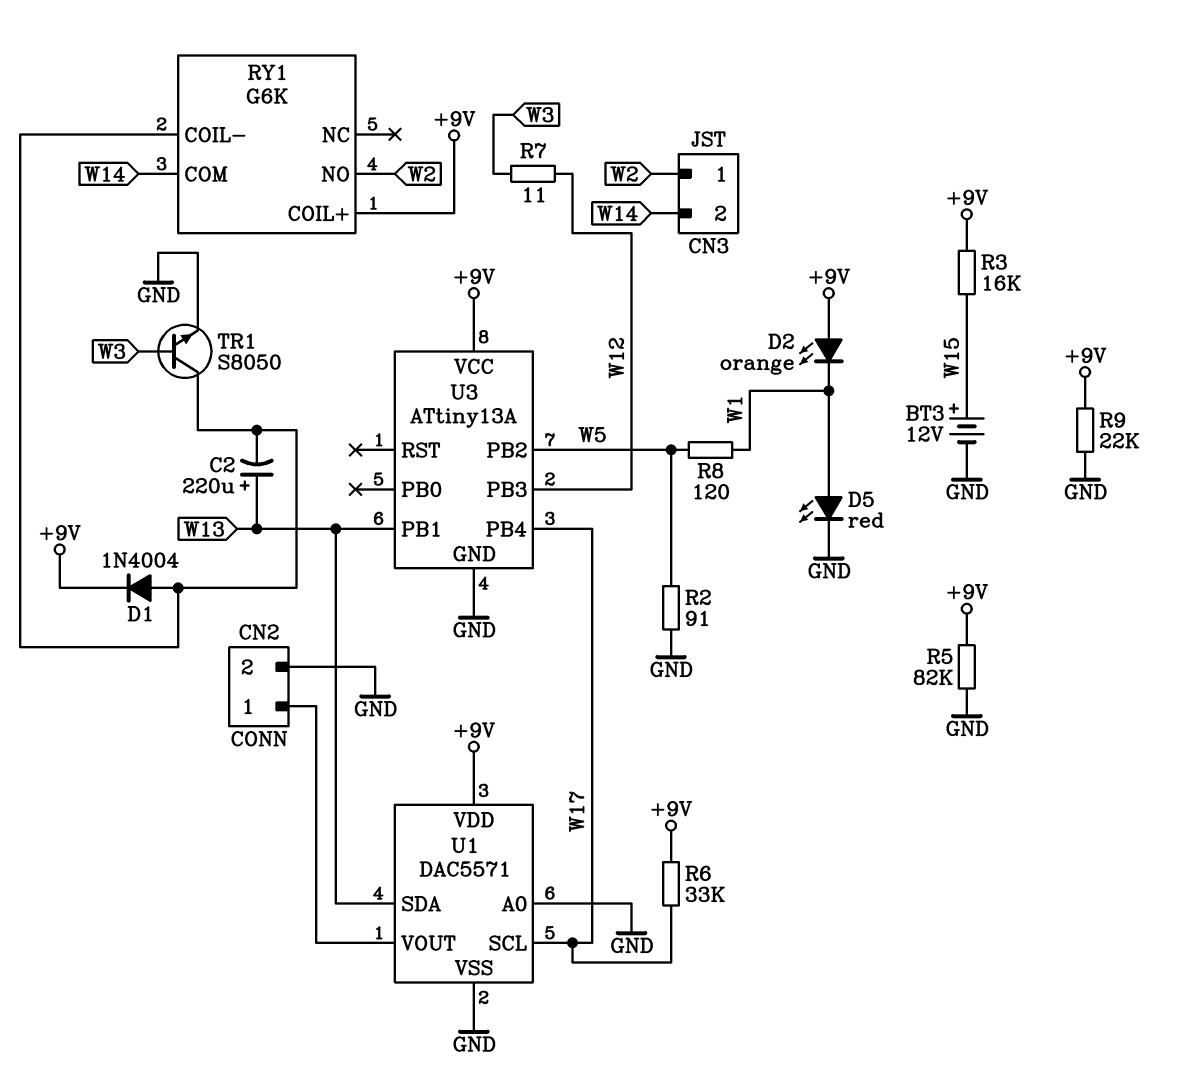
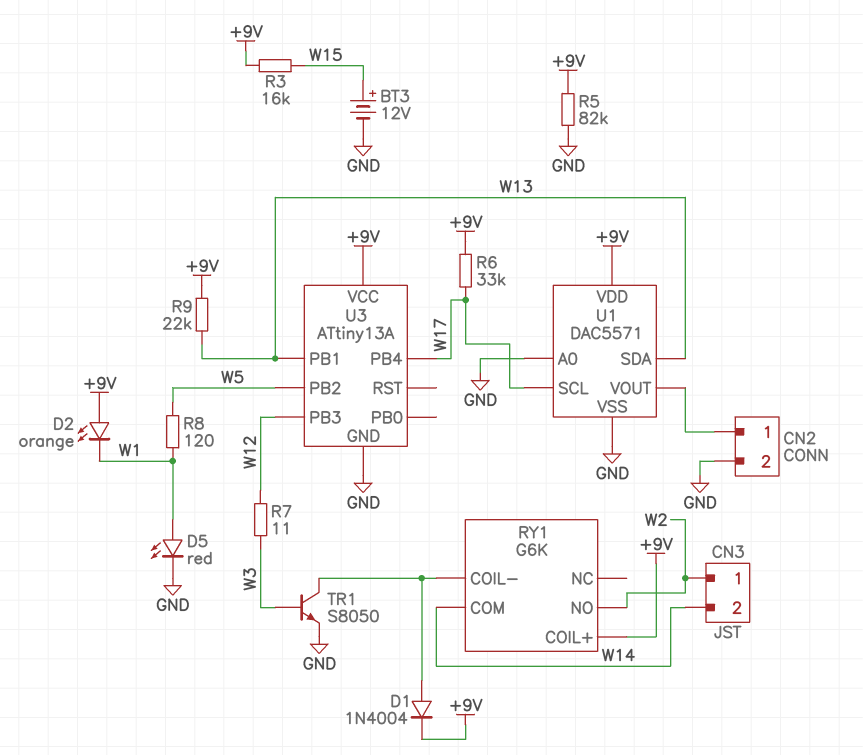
C2: 220uF (plus W13, minus RY1/COIL-) -> none
R2: 91 (GND, W5) -> none
R9: 22k (+9V, GND) -> 22k (+9V, W13)

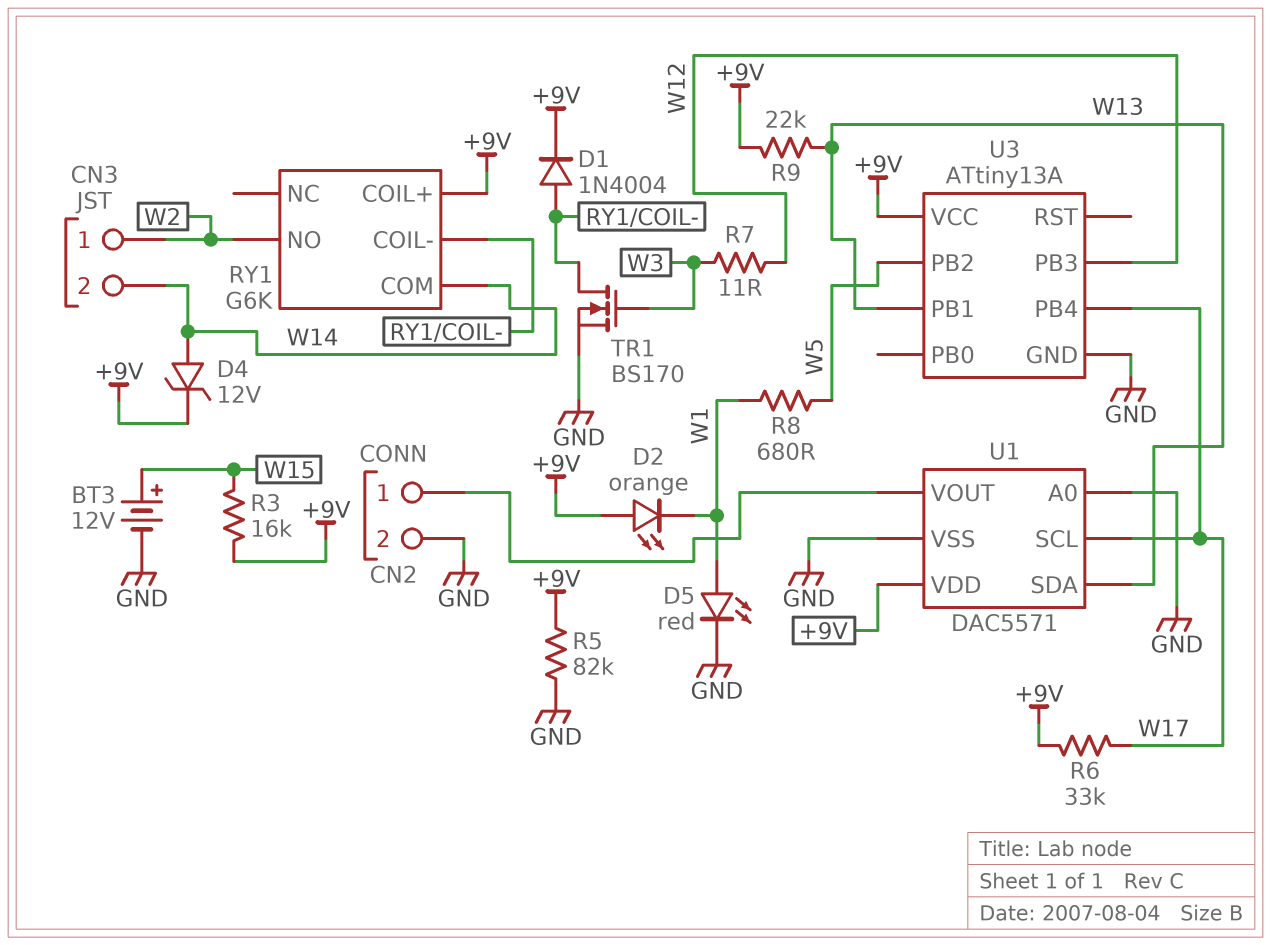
D4: none -> zener 12V (A W14, K +9V)
R8: 120 (W1, W5) -> 680 (W1, W5)
TR1: NPN S8050 (B W3, C RY1/COIL-, E GND) -> NMOS BS170 (G W3, D RY1/COIL-, S GND)

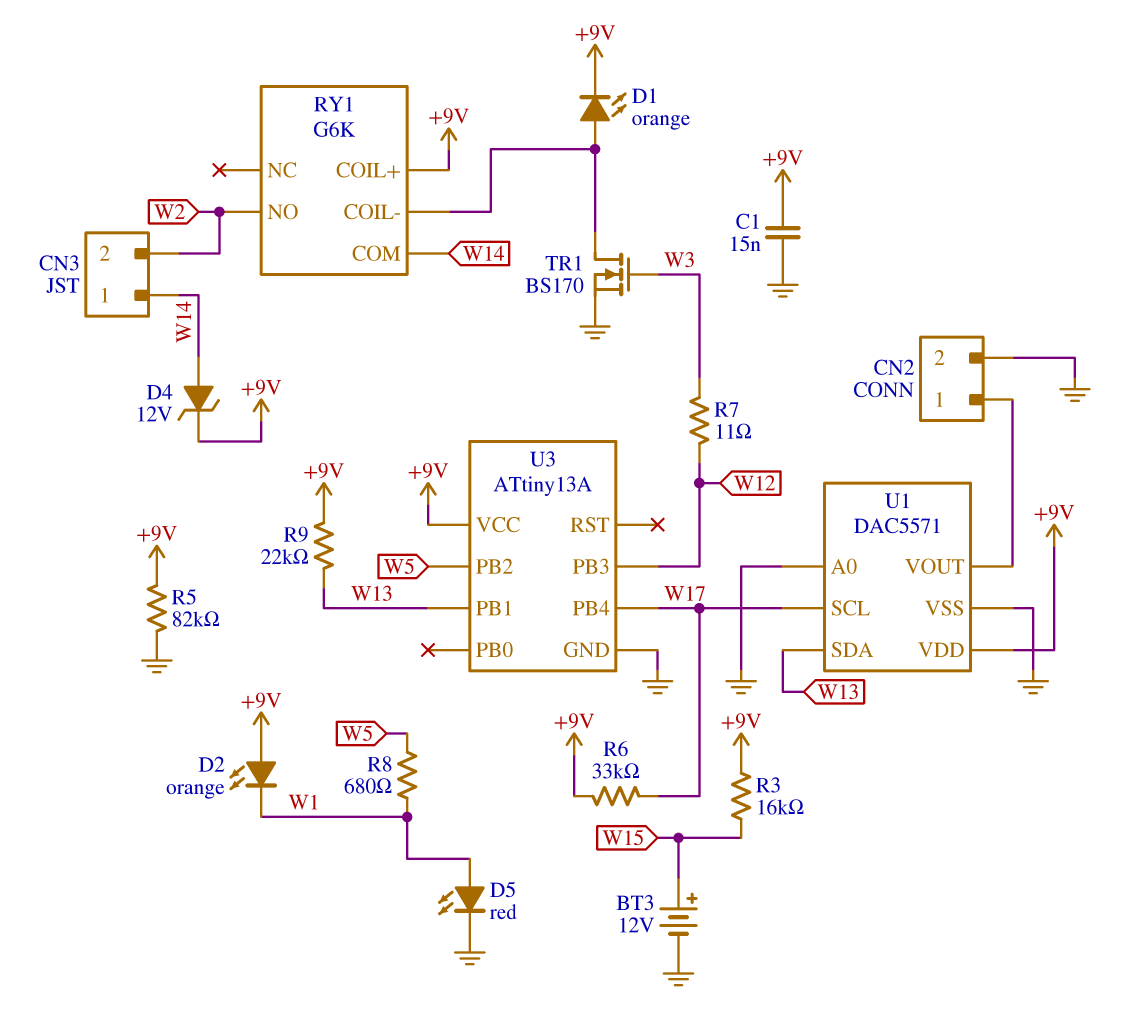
C1: none -> 15nF (+9V, GND)
CN3 pin 1: W2 -> W14
CN3 pin 2: W14 -> W2
D1: diode 1N4004 (A RY1/COIL-, K +9V) -> LED orange (A RY1/COIL-, K +9V)

